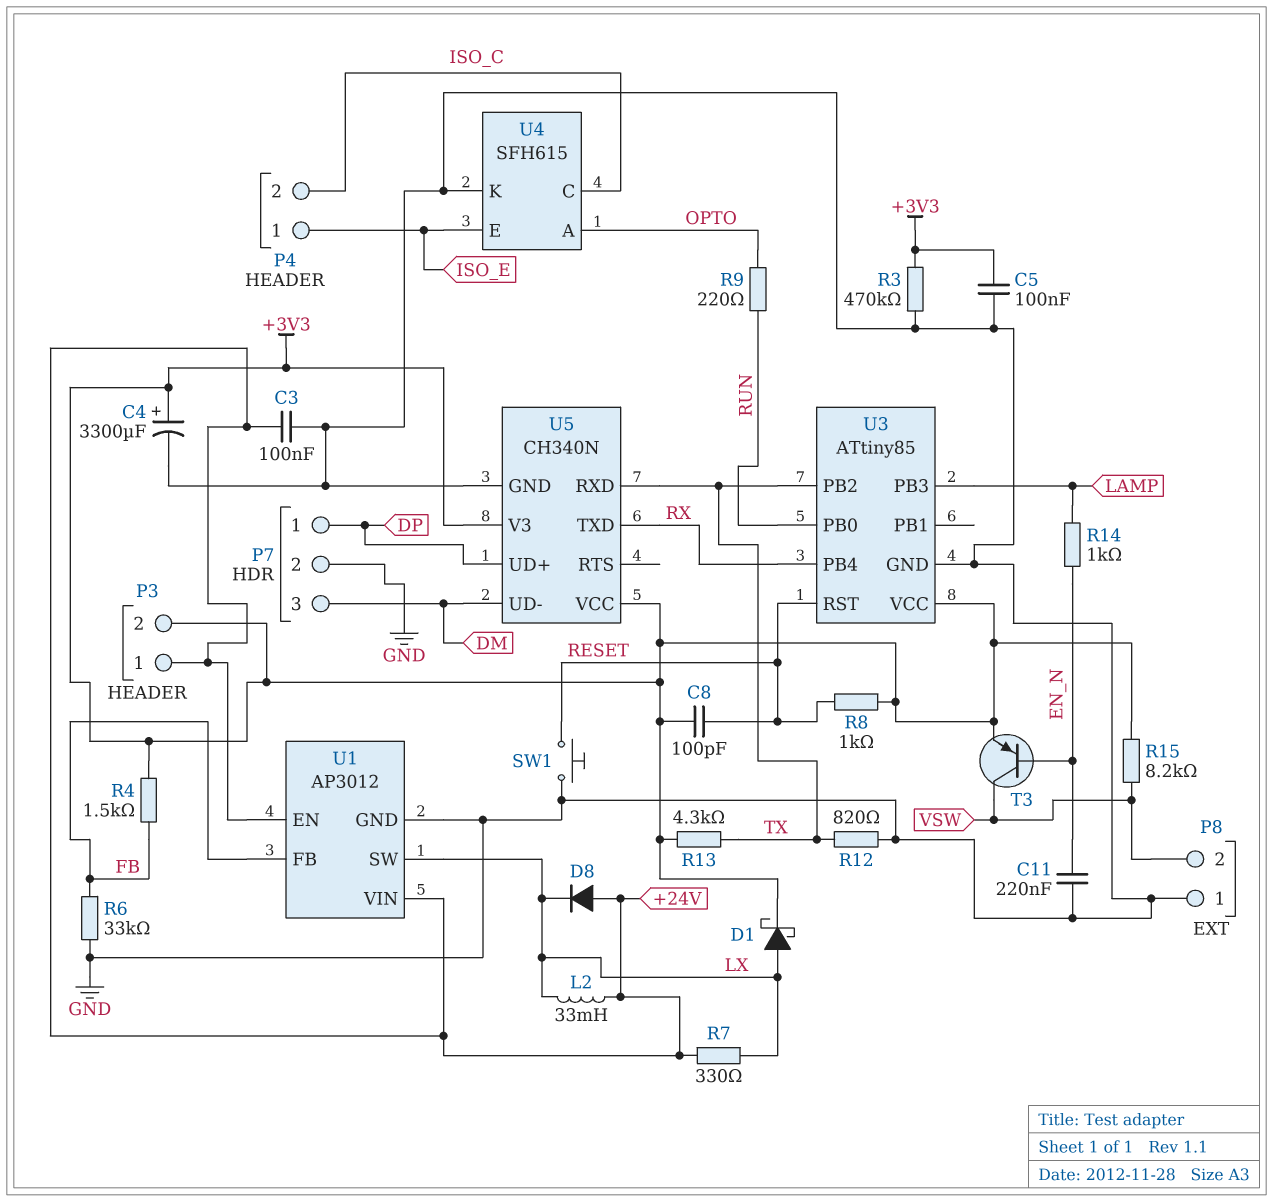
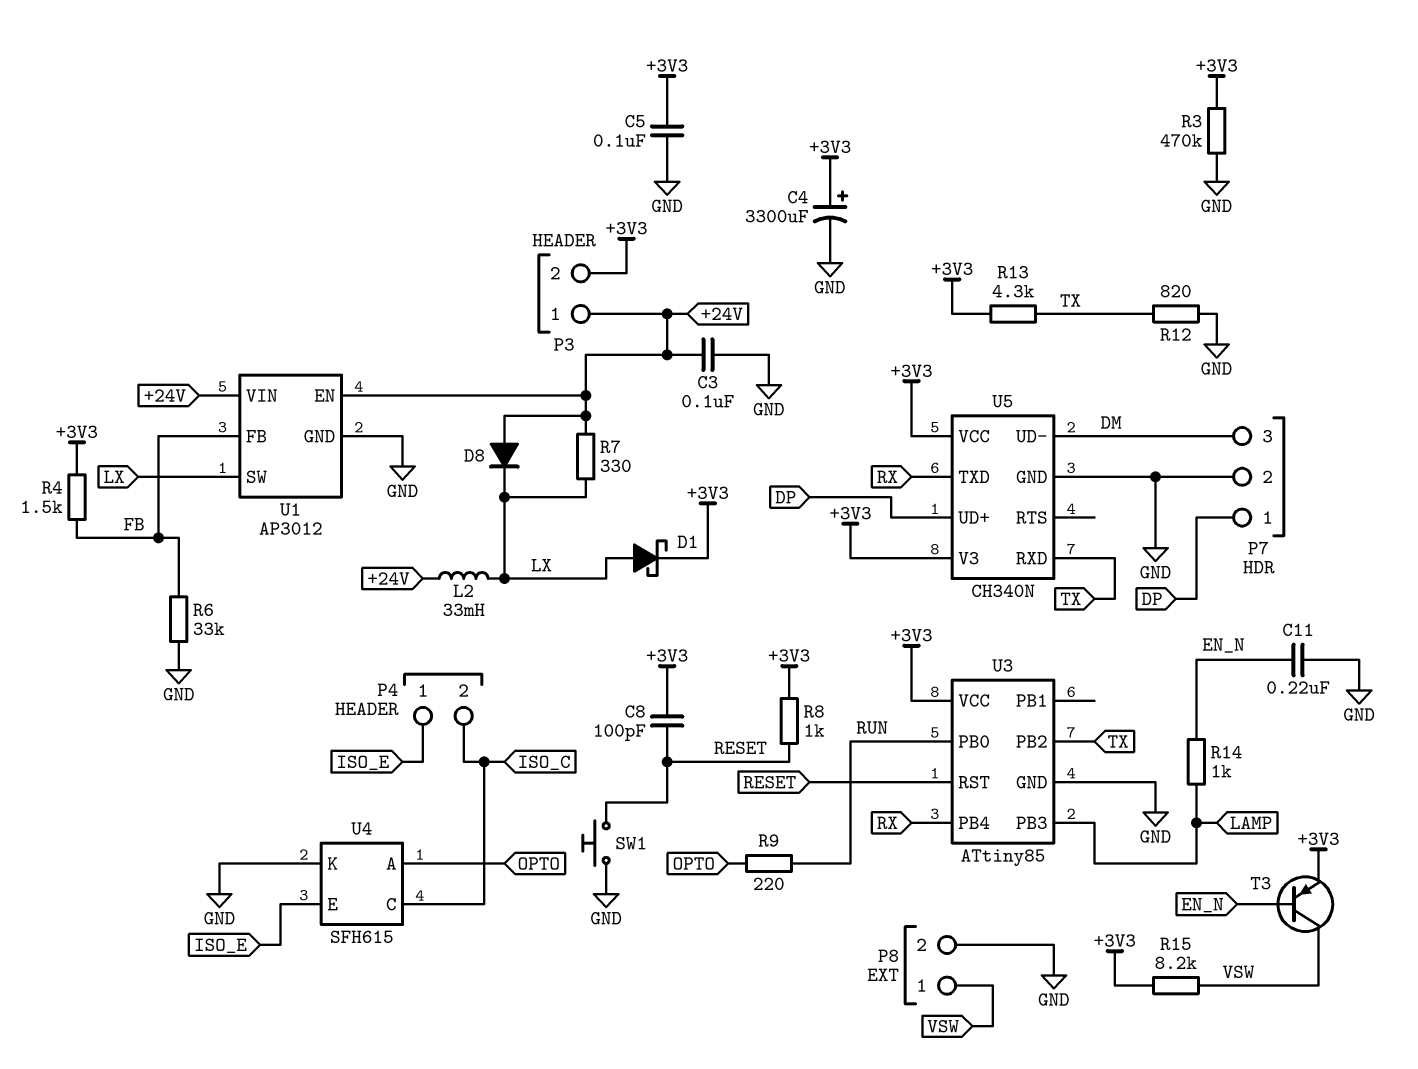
P8 pin 1: GND -> VSW
P8 pin 2: VSW -> GND

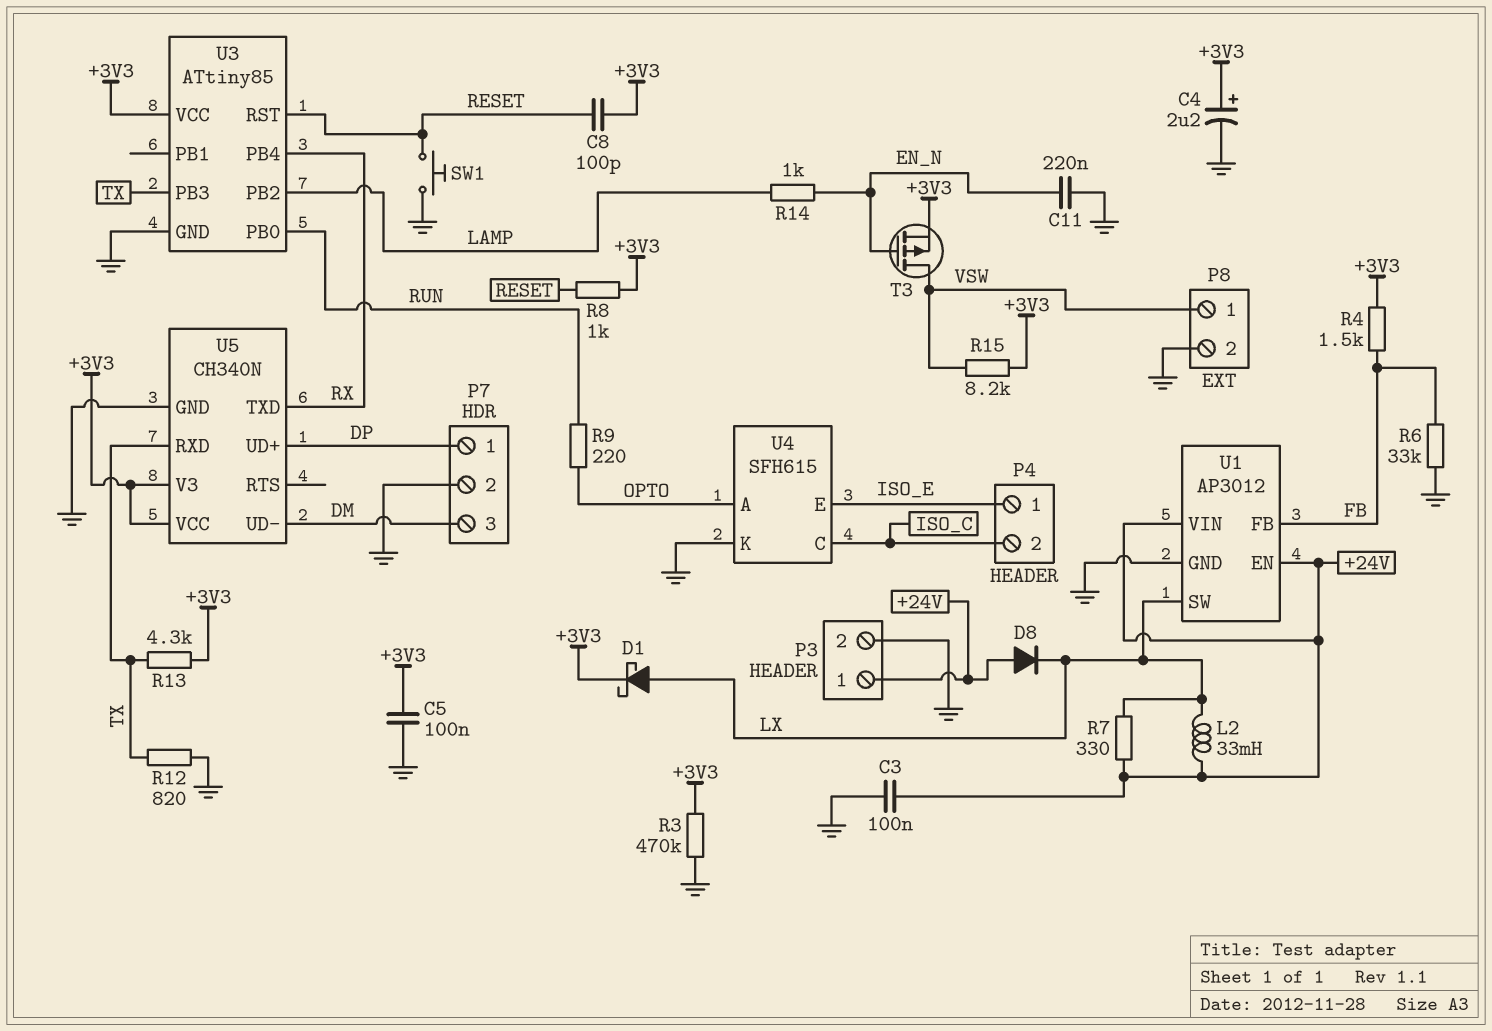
C4: 3300uF (plus +3V3, minus GND) -> 2.2uF (plus +3V3, minus GND)
P3 pin 2: +3V3 -> GND
T3: PNP (B EN_N, C VSW, E +3V3) -> PMOS (G EN_N, D VSW, S +3V3)
U3 pin PB2: TX -> LAMP
U3 pin PB3: LAMP -> TX

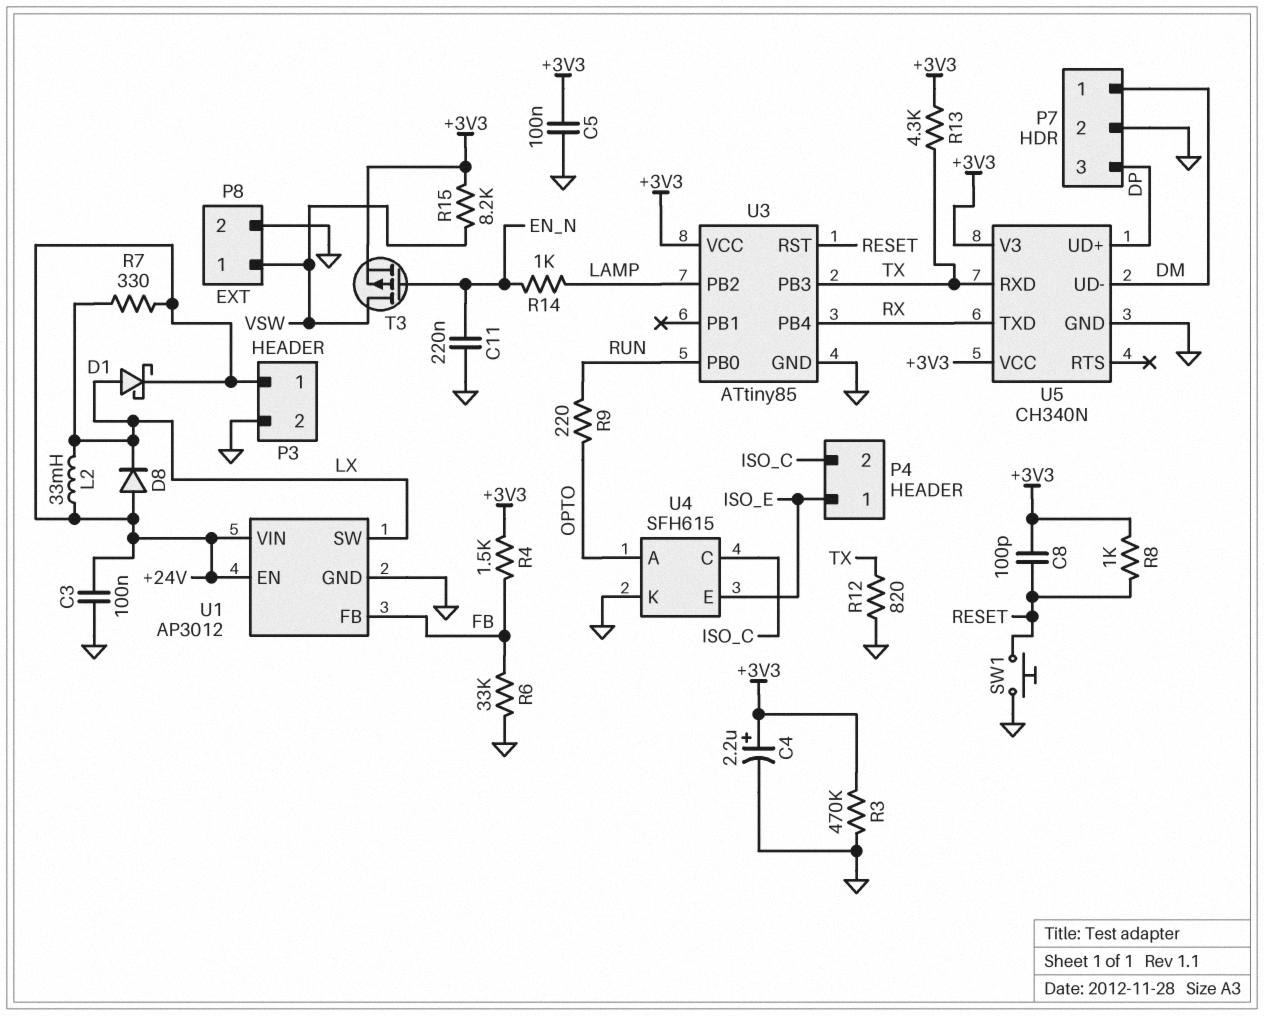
D1: schottky (A LX, K +3V3) -> schottky (A LX, K +24V)
P7 pin 1: DP -> DM
P7 pin 3: DM -> DP

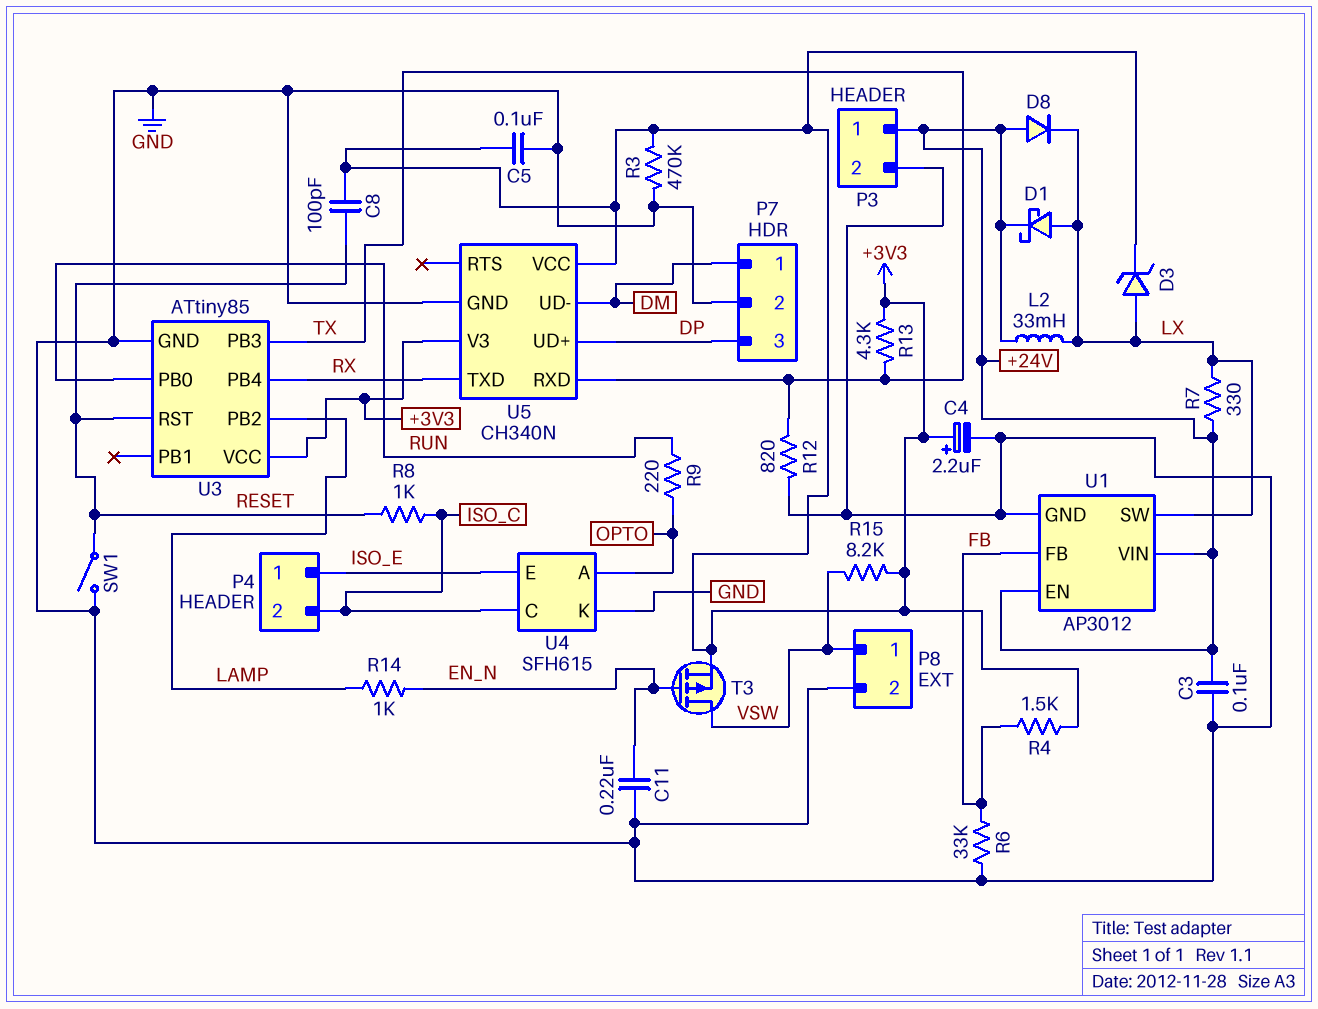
D3: none -> zener (A LX, K +3V3)
R8: 1k (+3V3, RESET) -> 1k (ISO_C, RESET)
SW1: button (GND, RESET) -> switch (GND, RESET)

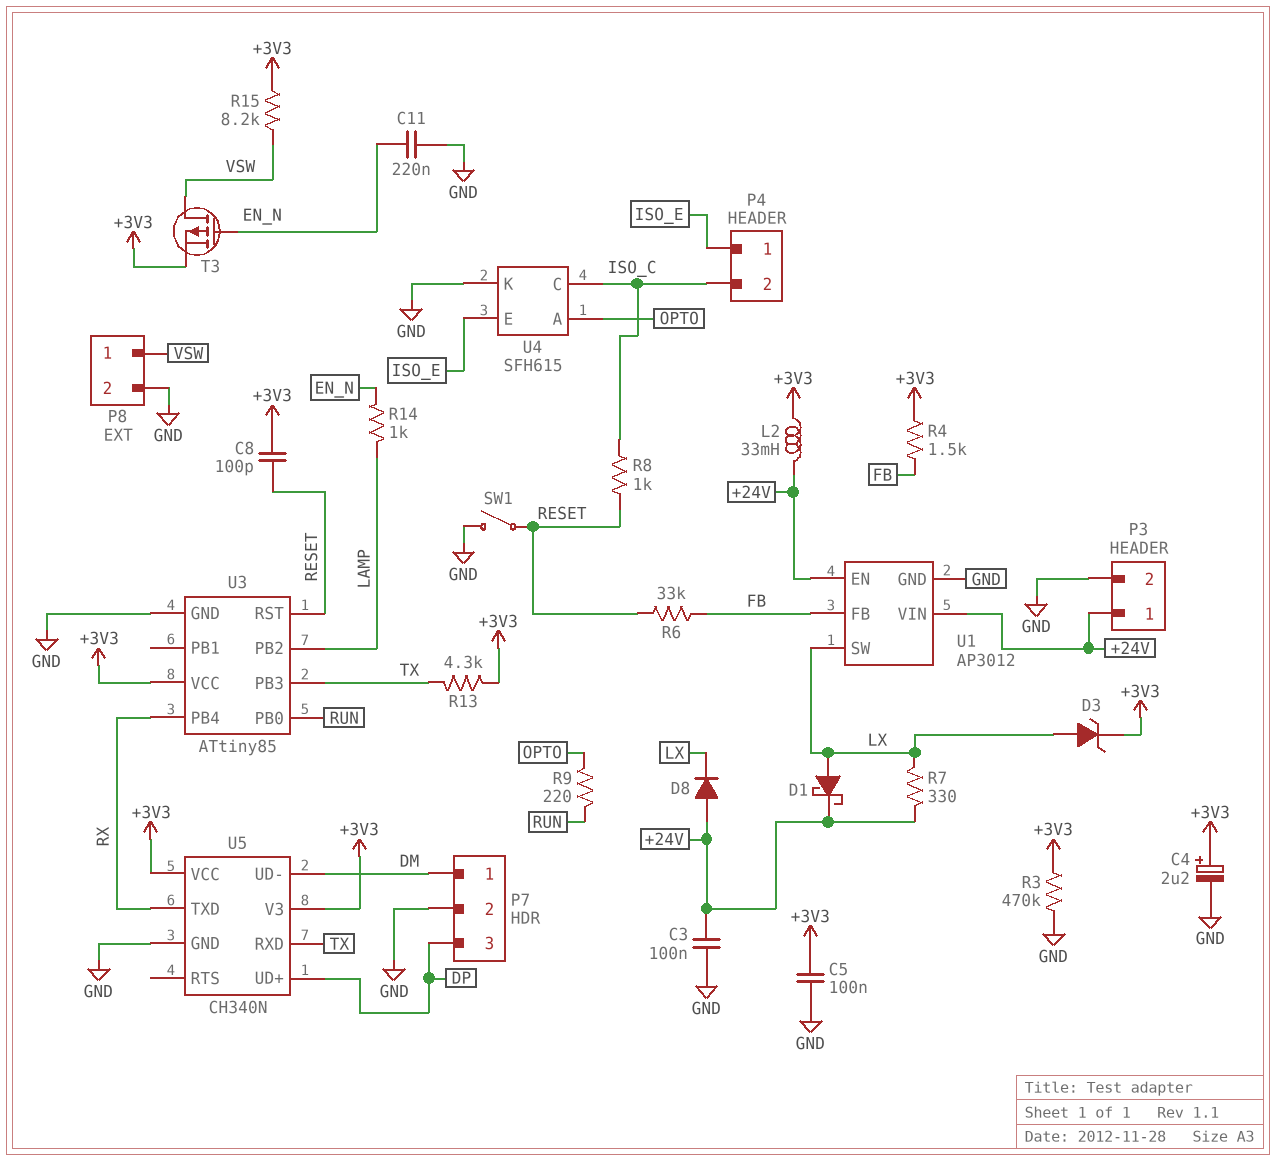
L2: 33mH (+24V, LX) -> 33mH (+3V3, +24V)
R6: 33k (FB, GND) -> 33k (FB, RESET)
R12: 820 (GND, TX) -> none

